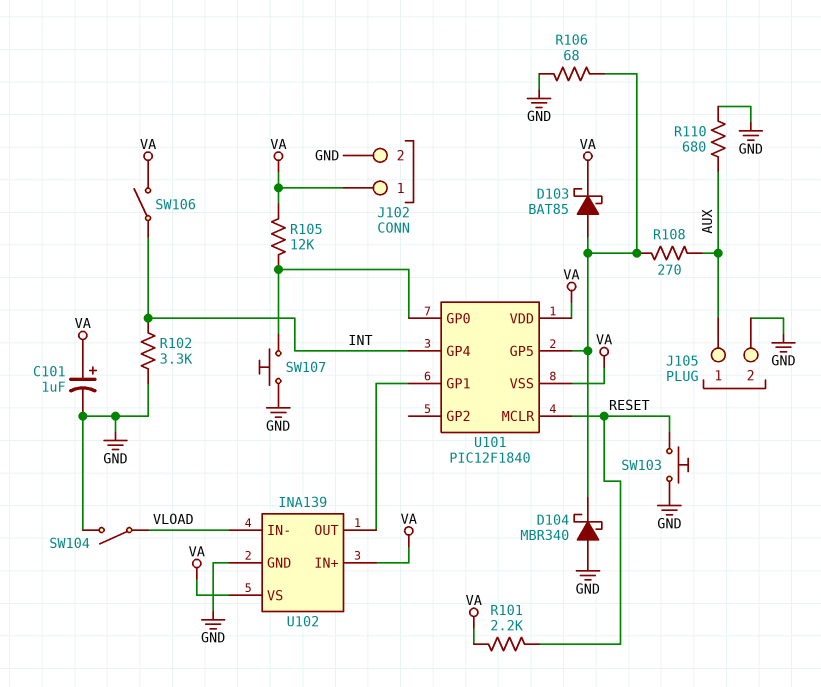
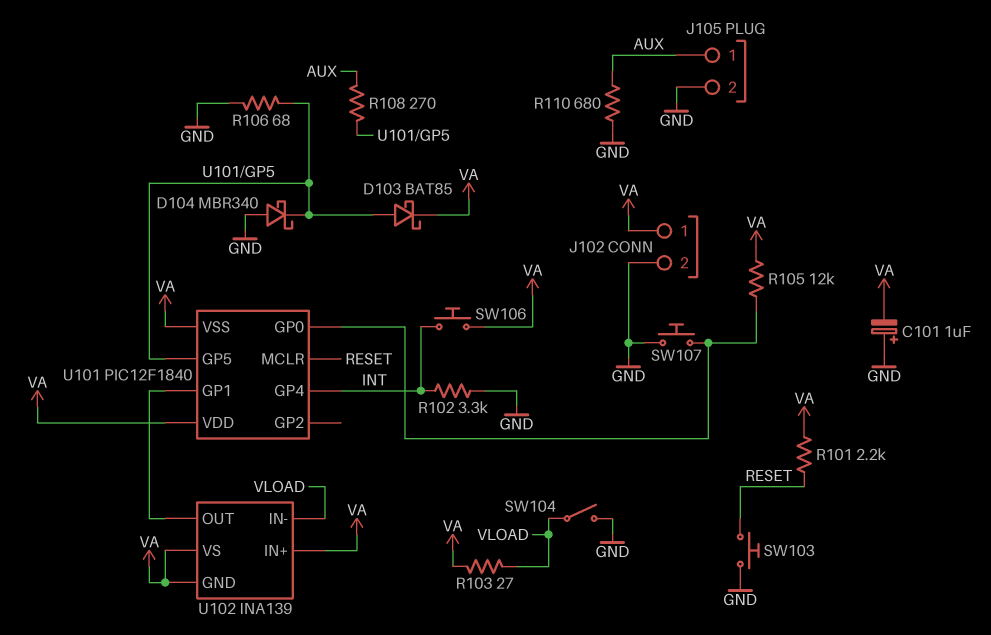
C101: 1uF (plus VA, minus GND) -> 1uF (plus GND, minus VA)
R103: none -> 27 (VA, VLOAD)
SW106: switch (INT, VA) -> button (INT, VA)
U102 pin GND: GND -> VA

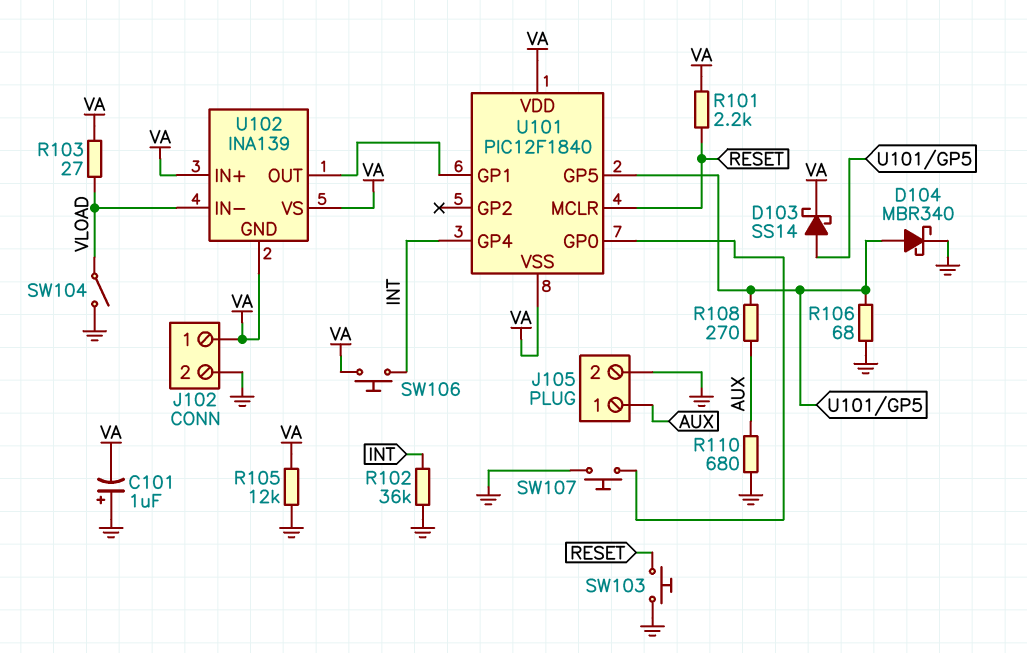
D103: schottky BAT85 (A U101/GP5, K VA) -> schottky SS14 (A U101/GP5, K VA)
D104: schottky MBR340 (A GND, K U101/GP5) -> schottky MBR340 (A U101/GP5, K GND)
R102: 3.3k (GND, INT) -> 36k (GND, INT)
R105: 12k (U101/GP0, VA) -> 12k (GND, VA)

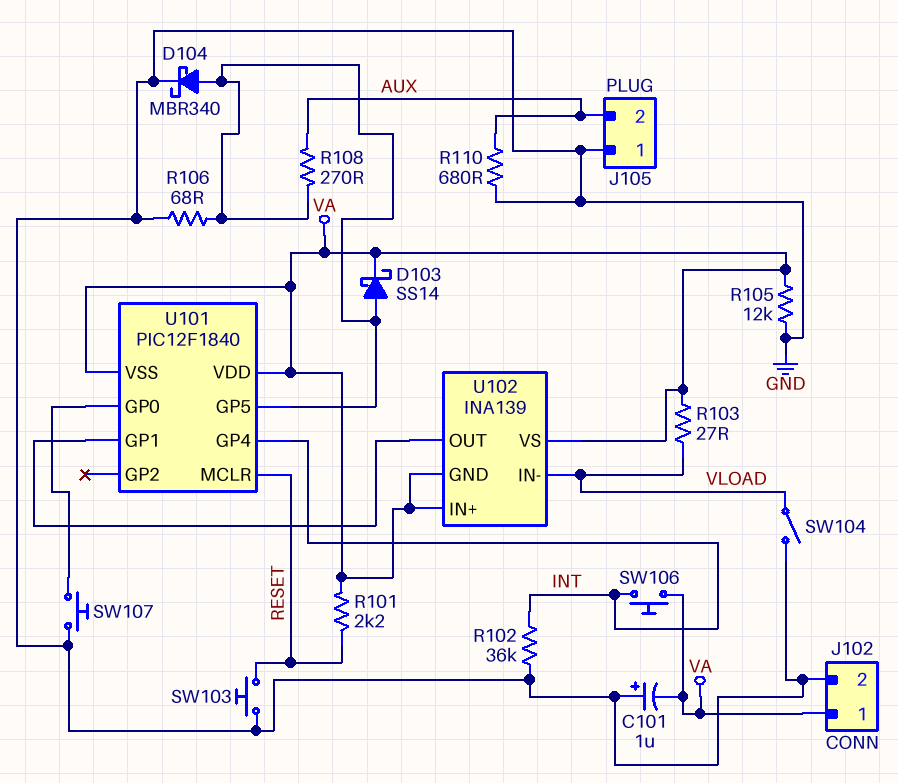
J105 pin 1: AUX -> GND
J105 pin 2: GND -> AUX

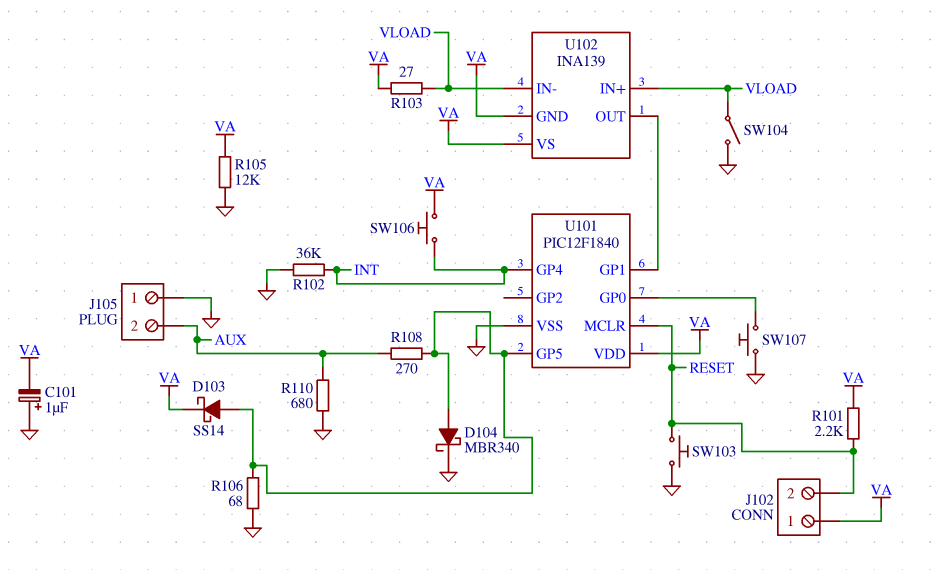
J102 pin 2: GND -> RESET
U101 pin VSS: VA -> GND
U102 pin IN+: VA -> VLOAD

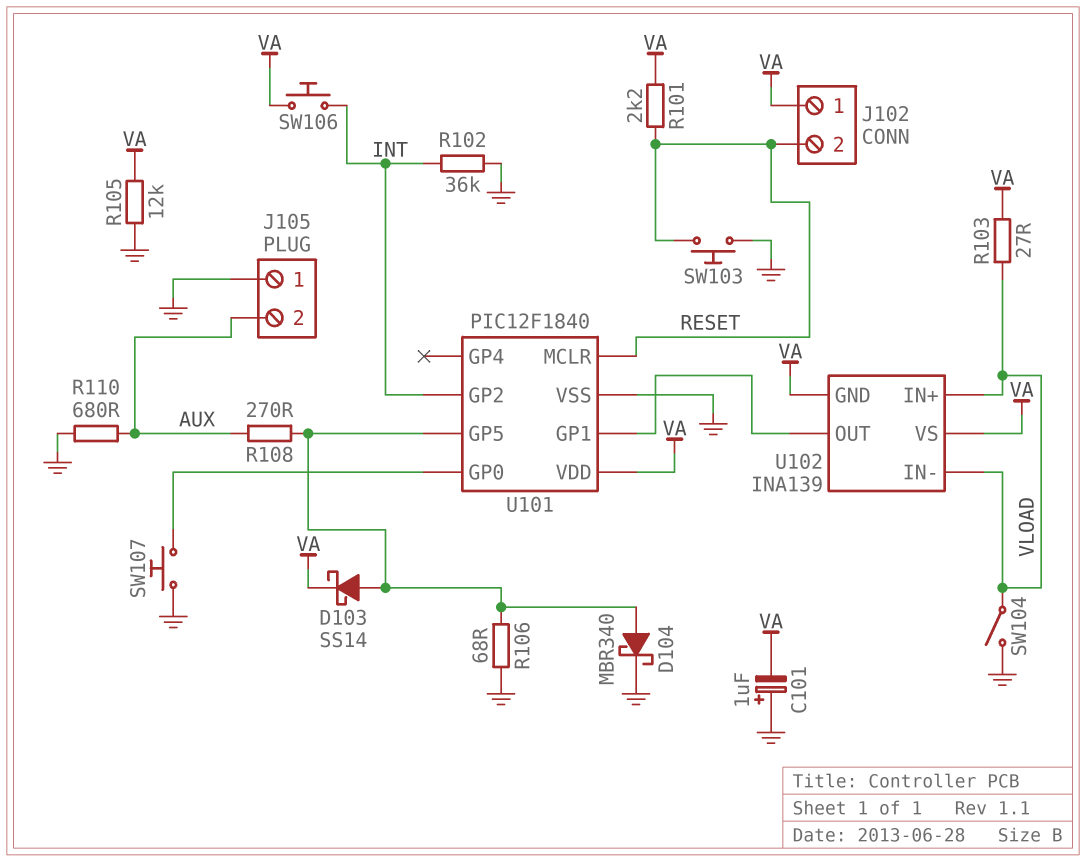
U101 pin GP2: none -> INT
U101 pin GP4: INT -> none

